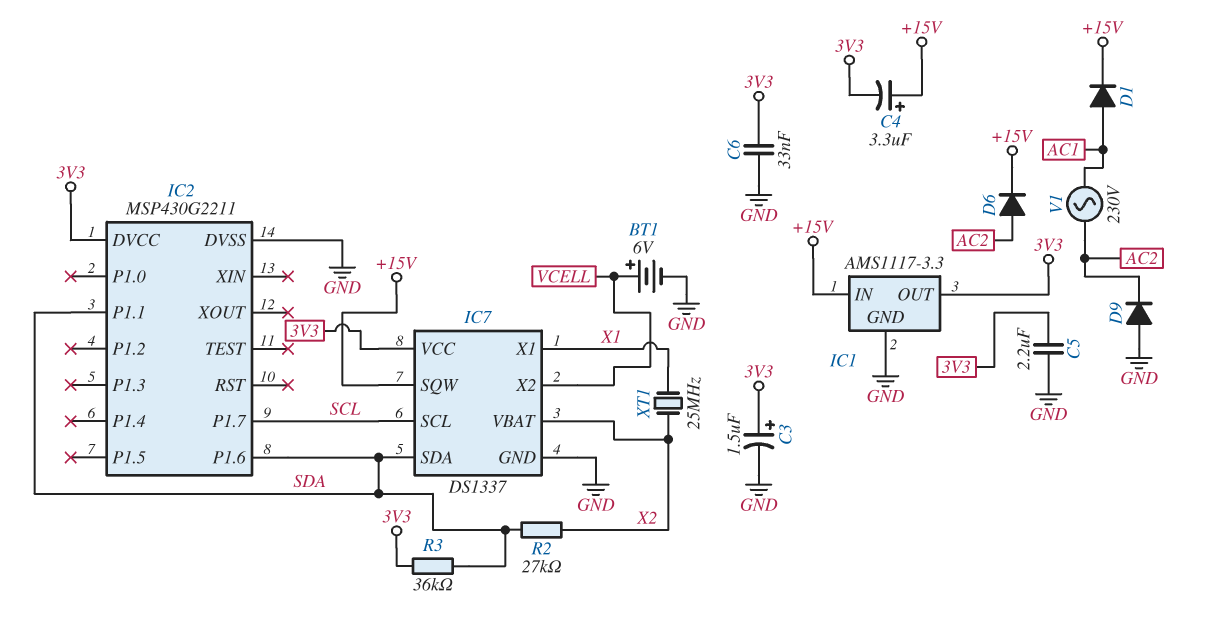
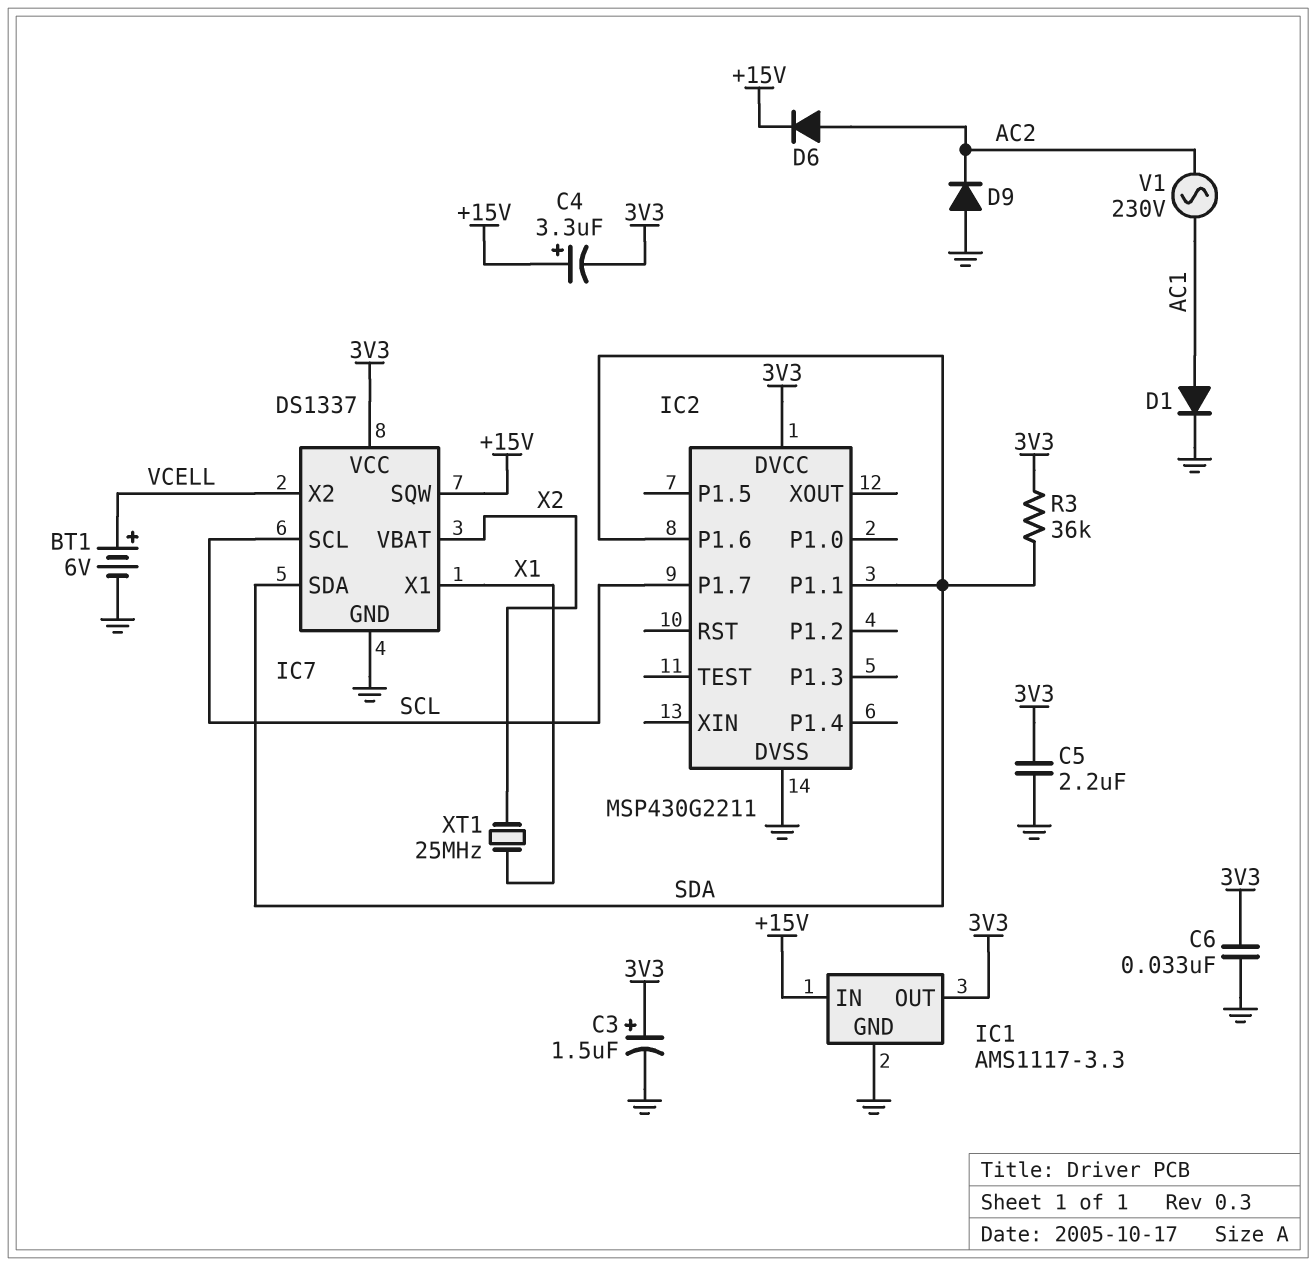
D1: diode (A AC1, K +15V) -> diode (A AC1, K GND)
R2: 27k (SDA, X2) -> none

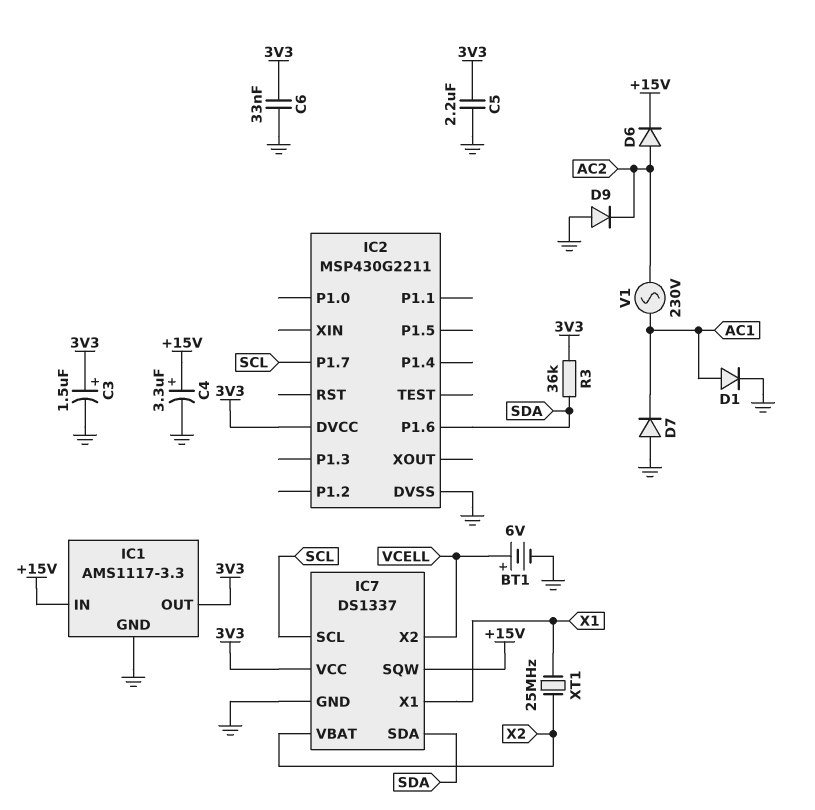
C4: 3.3uF (plus +15V, minus 3V3) -> 3.3uF (plus +15V, minus GND)
D7: none -> diode (A GND, K AC1)
IC2 pin P1.1: SDA -> none

